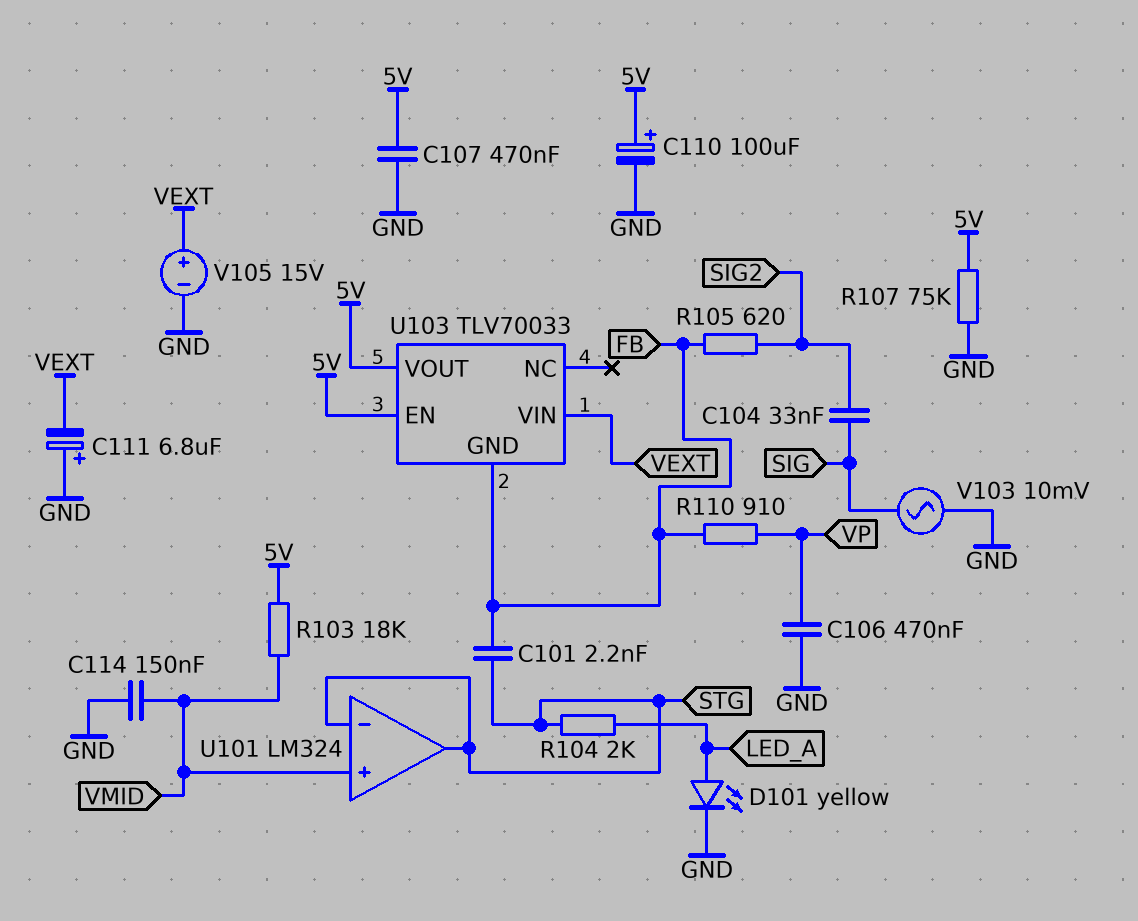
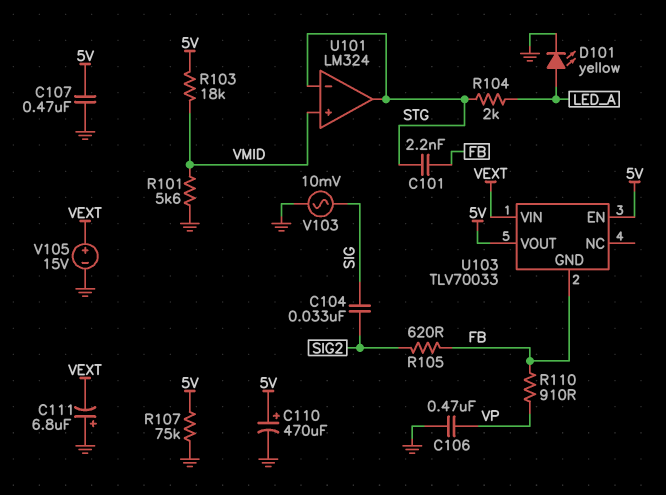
C110: 100uF (plus 5V, minus GND) -> 470uF (plus 5V, minus GND)
C114: 150nF (GND, VMID) -> none
R101: none -> 5.6k (GND, VMID)

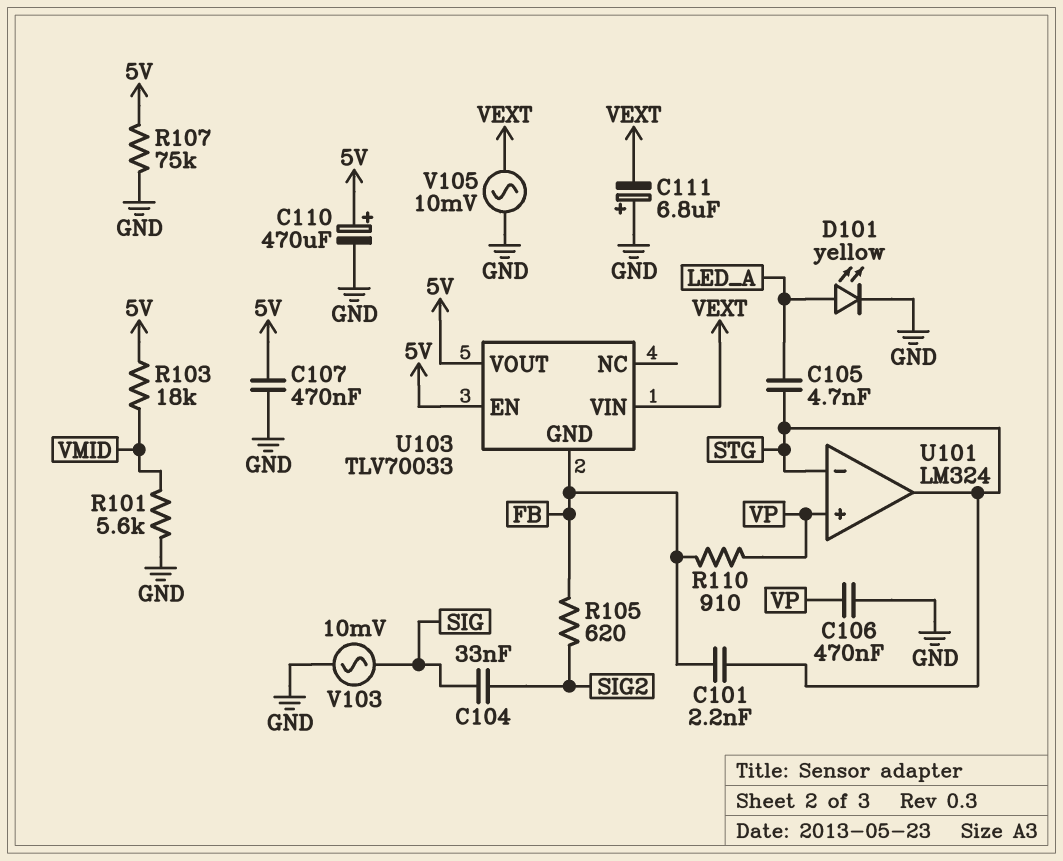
C105: none -> 4.7nF (LED_A, STG)
R104: 2k (LED_A, STG) -> none
U101 pin in+: VMID -> VP
V105: 15V (plus VEXT, minus GND) -> AC 10mV (GND, VEXT)

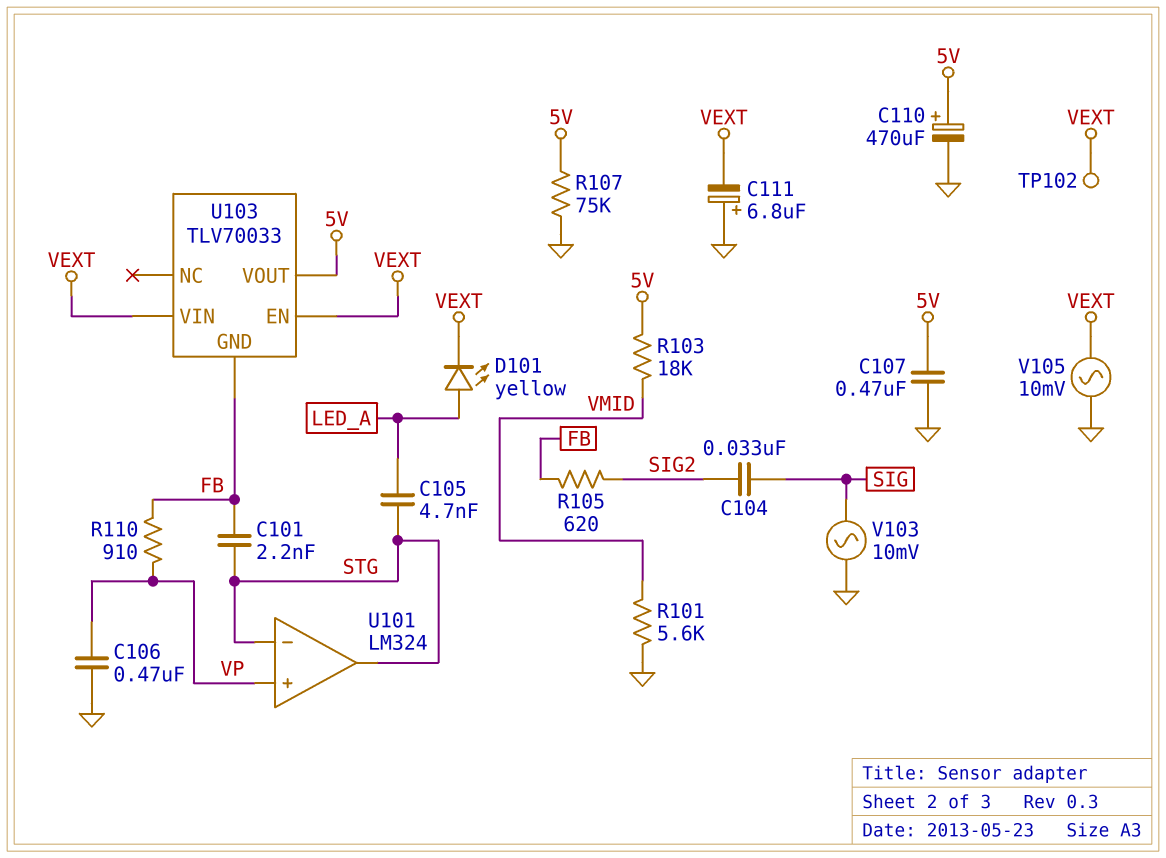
D101: LED yellow (A LED_A, K GND) -> LED yellow (A LED_A, K VEXT)
TP102: none -> test point (VEXT)
U103 pin EN: 5V -> VEXT

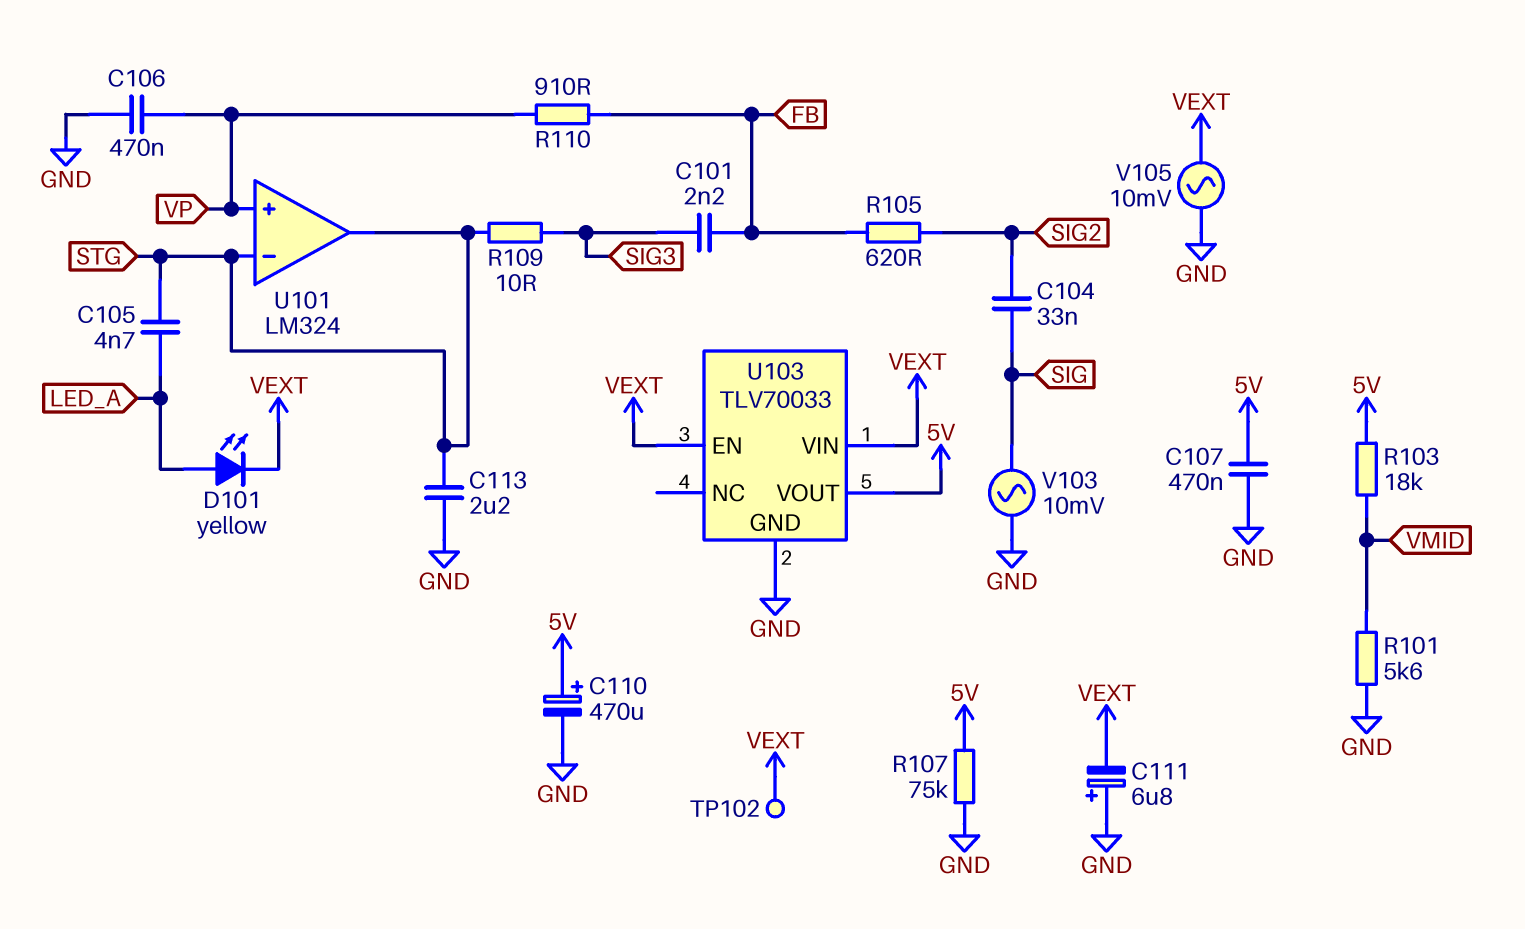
C101: 2.2nF (FB, STG) -> 2.2nF (FB, SIG3)
C113: none -> 2.2uF (GND, STG)
R109: none -> 10 (SIG3, STG)
U103 pin GND: FB -> GND

